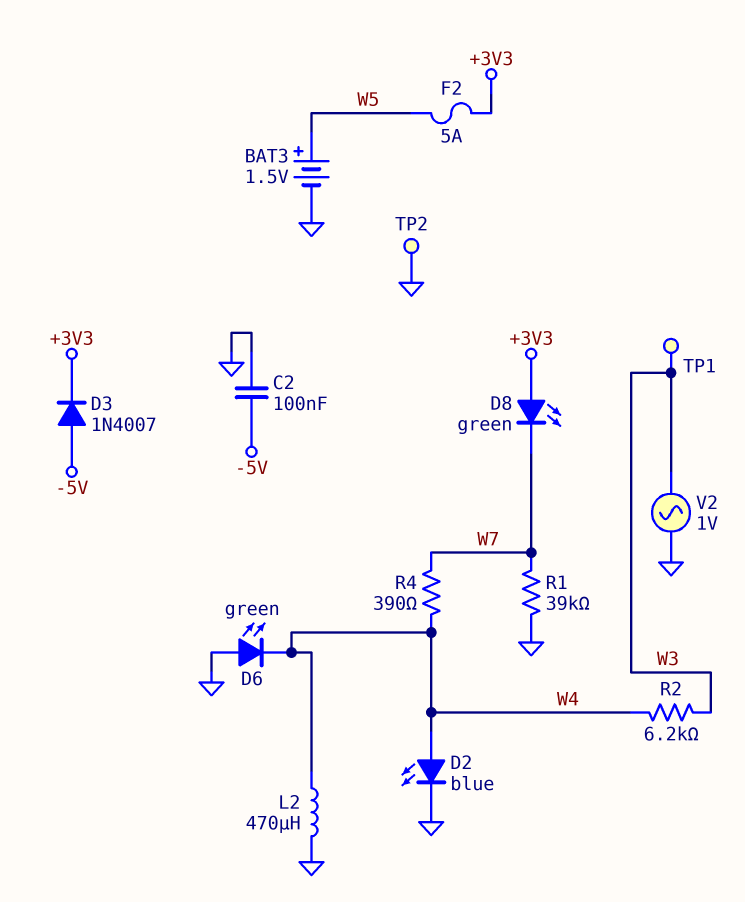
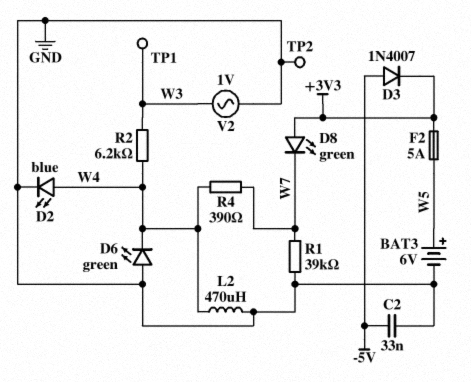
BAT3: 1.5V (plus W5, minus GND) -> 6V (plus W5, minus GND)
C2: 100nF (-5V, GND) -> 33nF (-5V, GND)

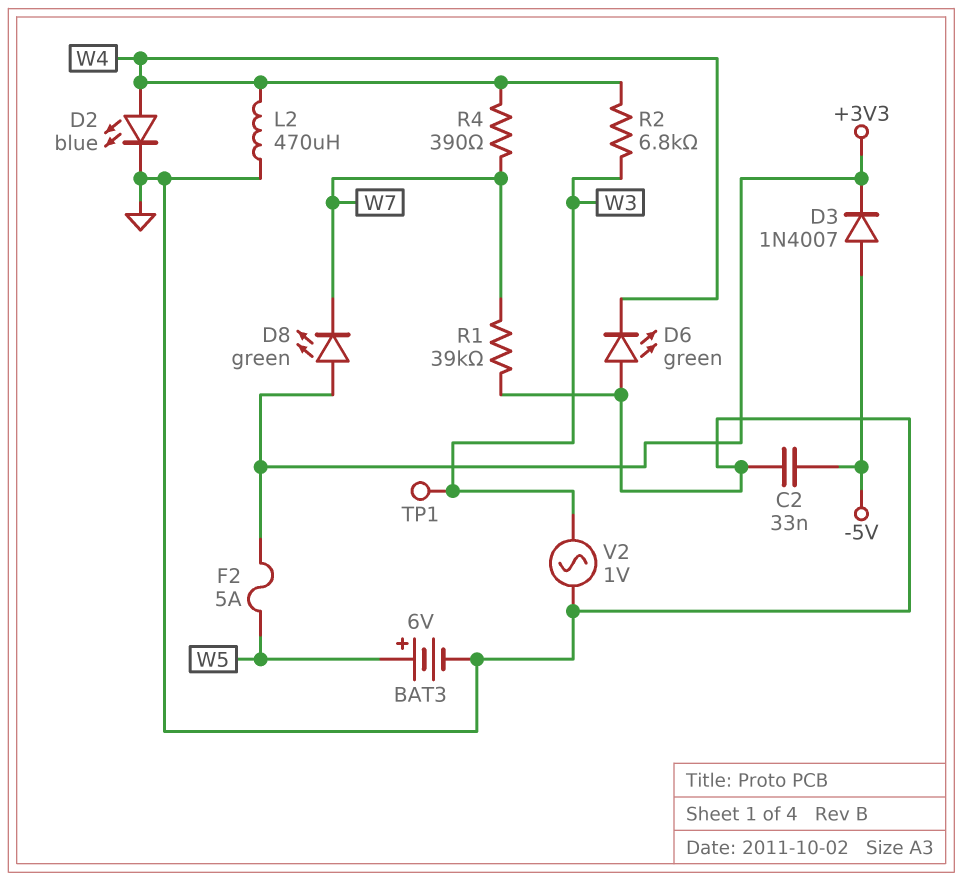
R2: 6.2k (W3, W4) -> 6.8k (W3, W4)
TP2: test point (GND) -> none

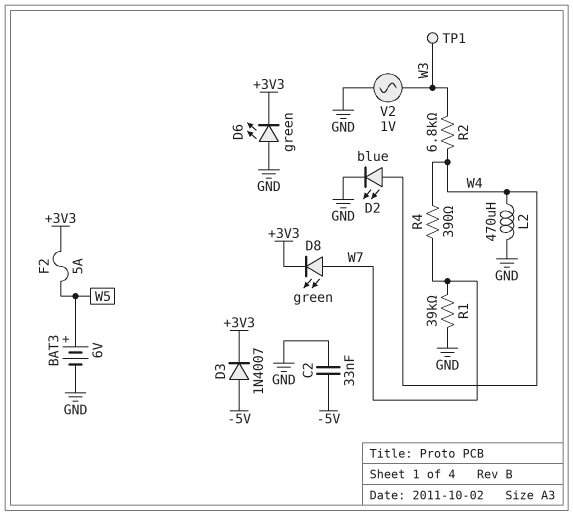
D6: LED green (A GND, K W4) -> LED green (A GND, K +3V3)
D8: LED green (A +3V3, K W7) -> LED green (A W7, K +3V3)

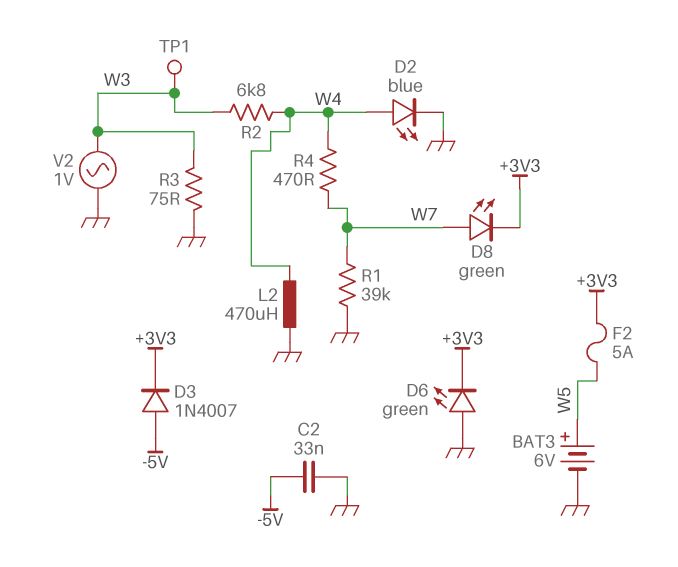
R3: none -> 75 (GND, W3)
R4: 390 (W4, W7) -> 470 (W4, W7)

